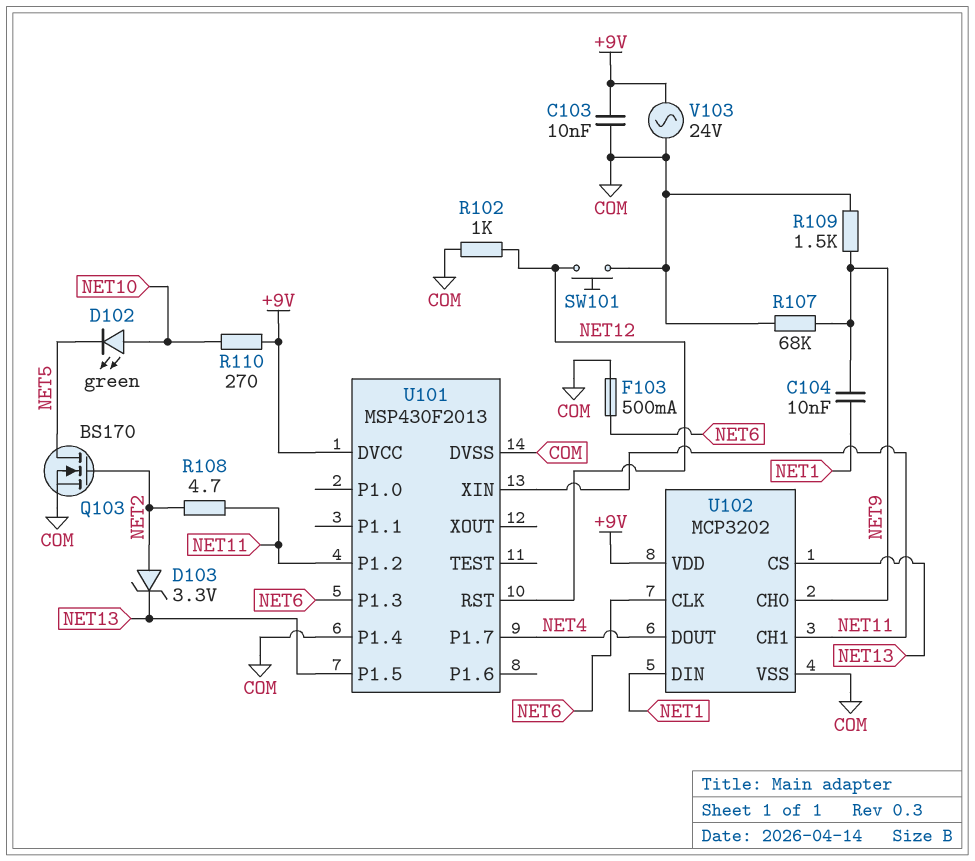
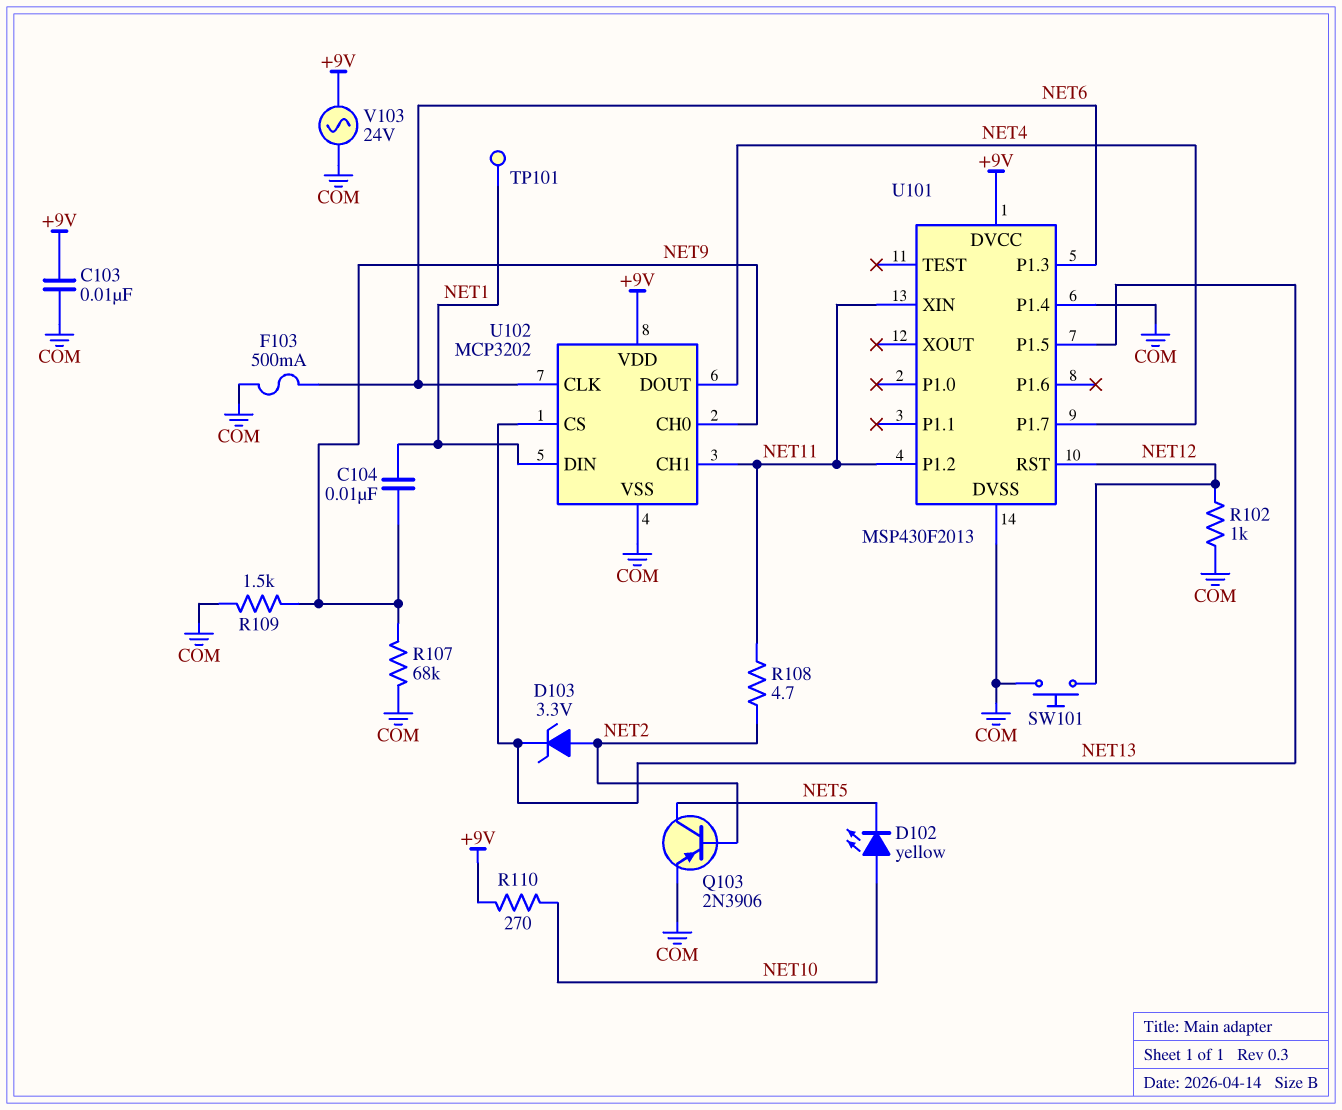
D102: LED green (A NET10, K NET5) -> LED yellow (A NET10, K NET5)
Q103: NMOS BS170 (G NET2, D NET5, S COM) -> PNP 2N3906 (B NET2, C NET5, E COM)
TP101: none -> test point (NET1)

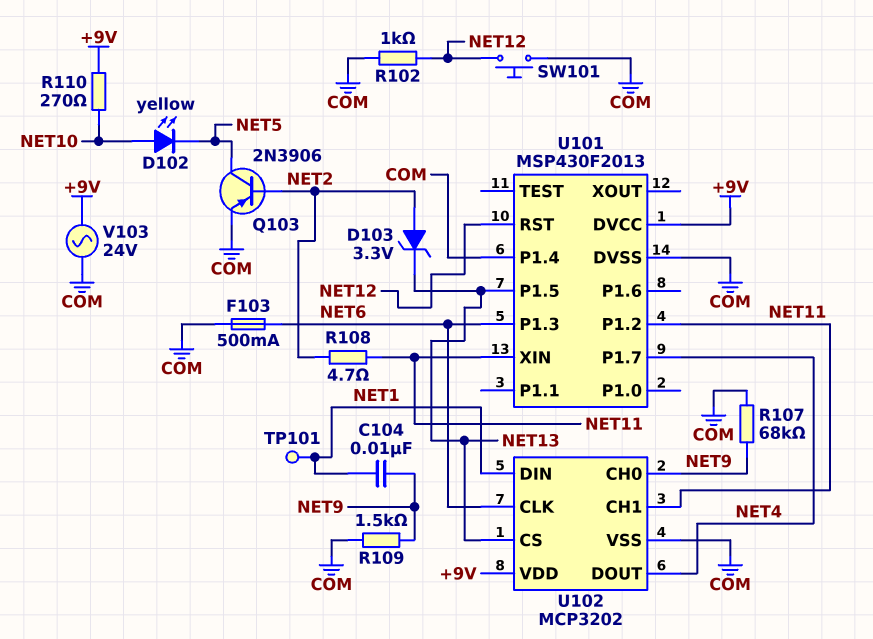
C103: 10nF (+9V, COM) -> none

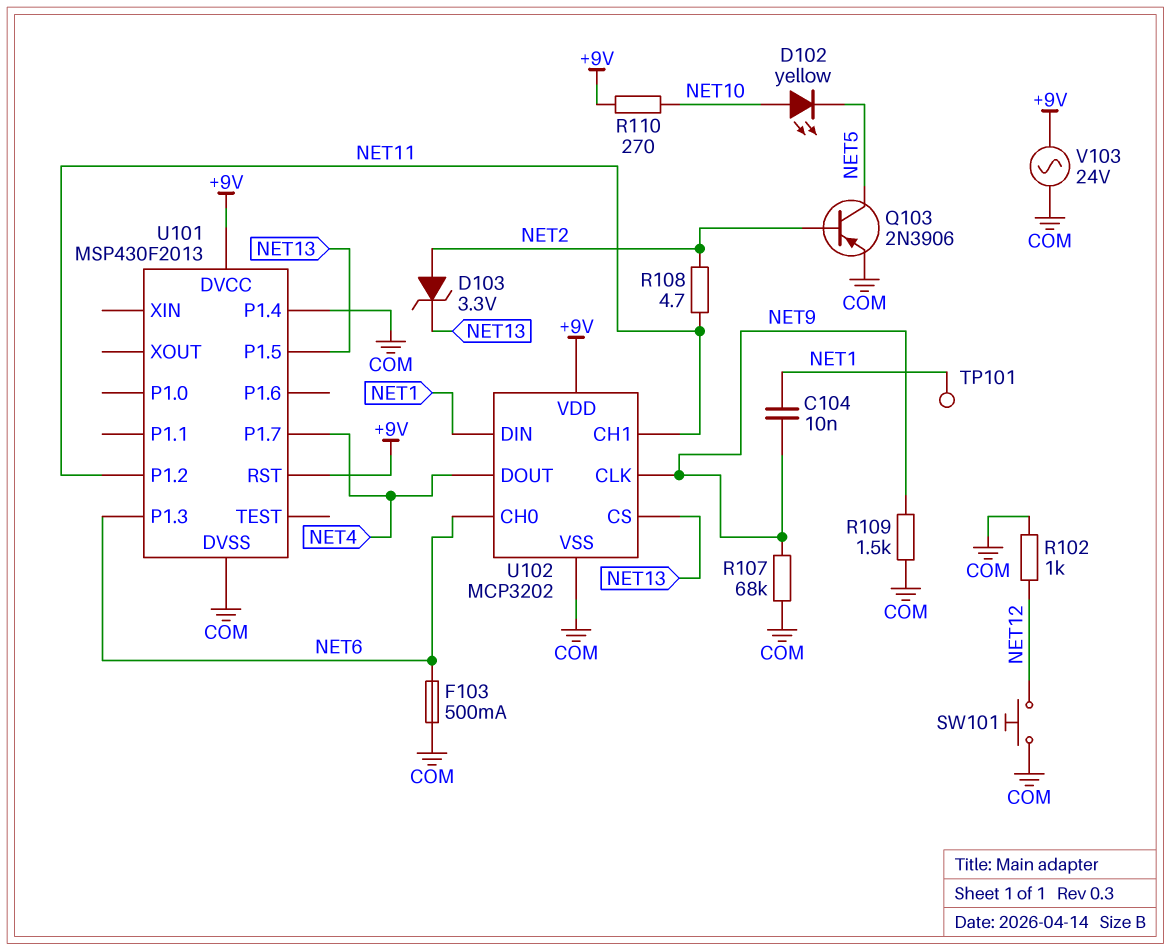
U101 pin RST: NET12 -> +9V
U101 pin XIN: NET11 -> none
U102 pin CH0: NET9 -> NET6
U102 pin CLK: NET6 -> NET9

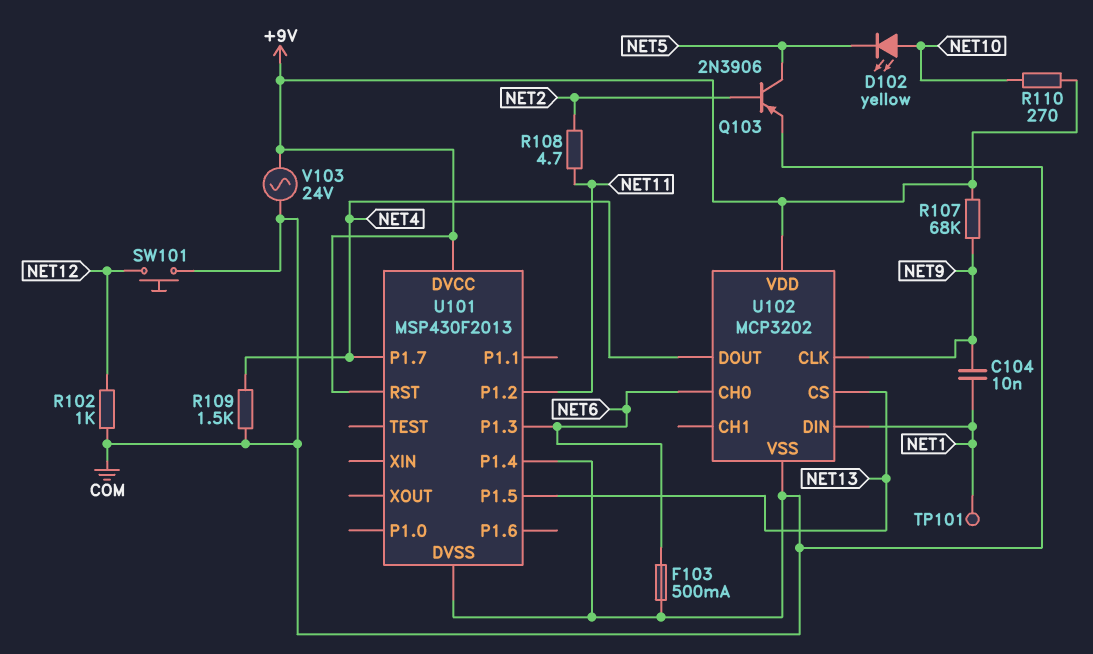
D103: zener 3.3V (A NET2, K NET13) -> none
R107: 68k (COM, NET9) -> 68k (+9V, NET9)
R109: 1.5k (COM, NET9) -> 1.5k (COM, NET4)
U102 pin CH1: NET11 -> none

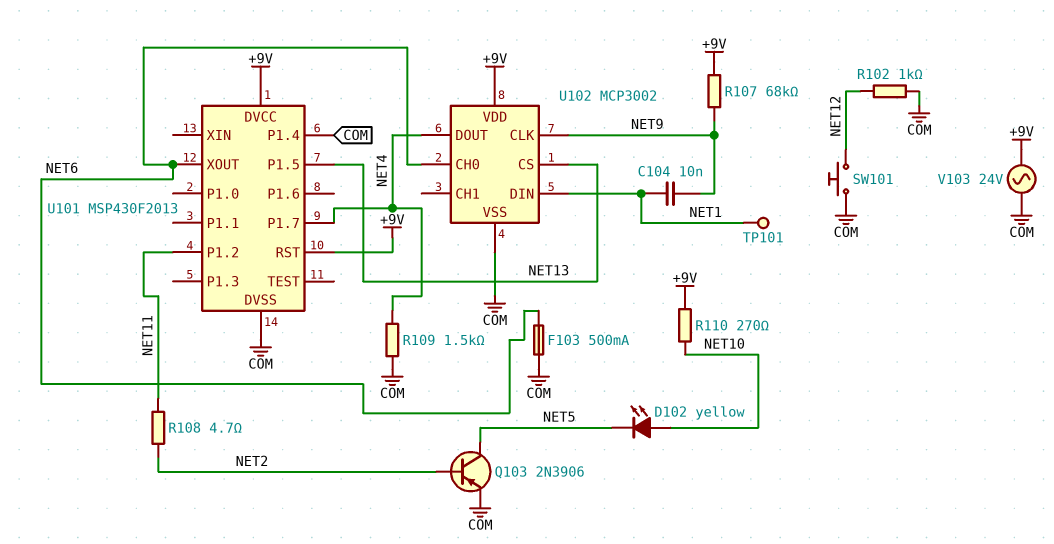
U101 pin P1.3: NET6 -> none
U101 pin XOUT: none -> NET6
U102: MCP3202 -> MCP3002

